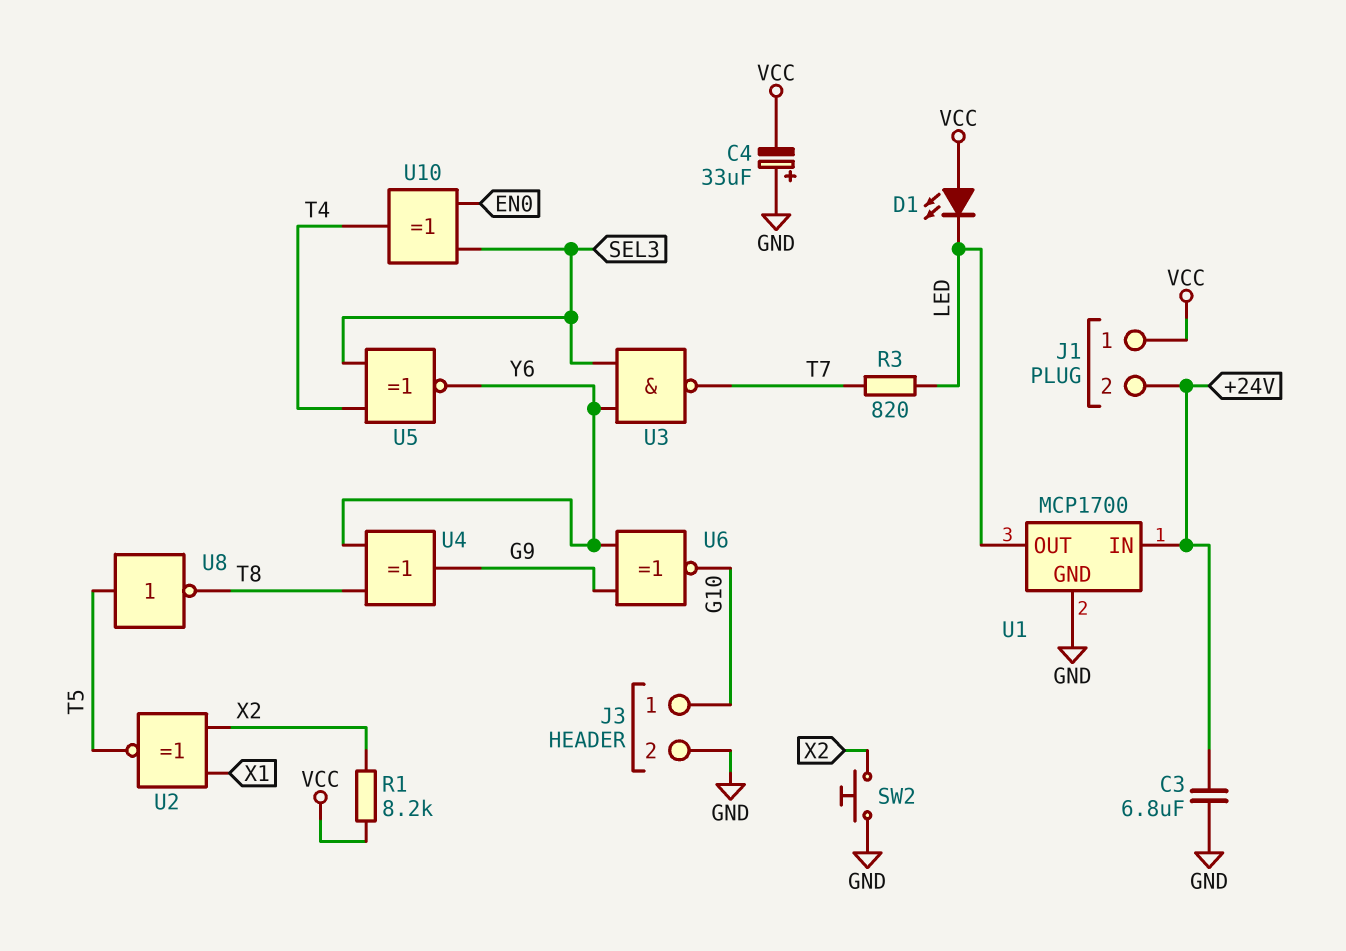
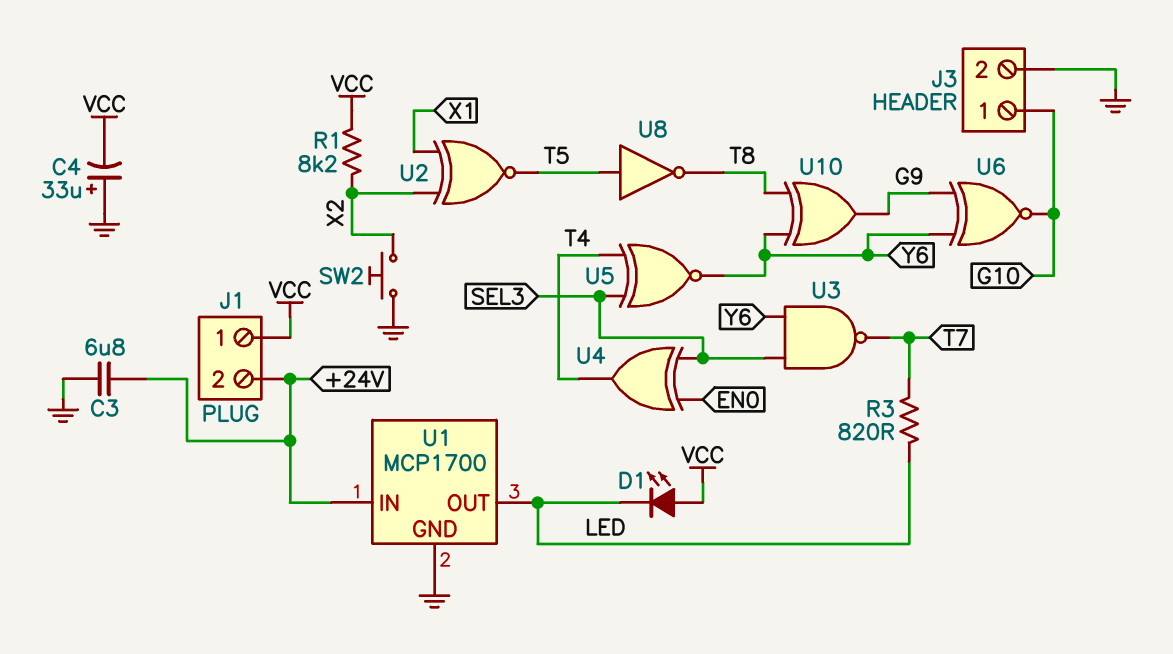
U4: XOR (in T8, in Y6, out G9) -> XOR (in EN0, in SEL3, out T4)
U10: XOR (in EN0, in SEL3, out T4) -> XOR (in T8, in Y6, out G9)

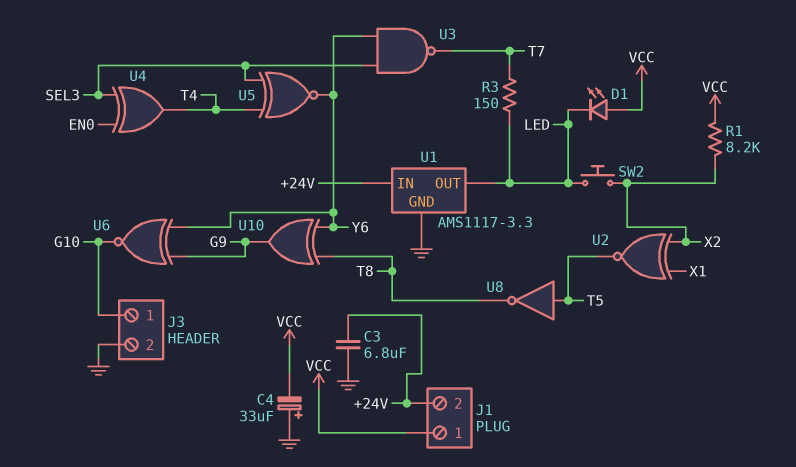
R3: 820 (LED, T7) -> 150 (LED, T7)
SW2: button (GND, X2) -> button (LED, X2)
U1: MCP1700 -> AMS1117-3.3

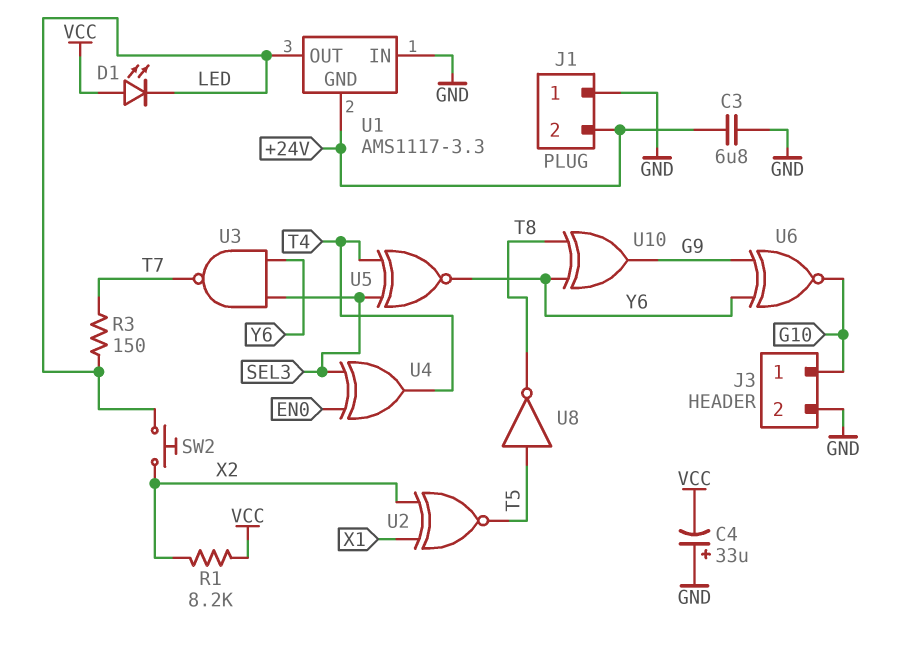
J1 pin 1: VCC -> GND
U1 pin GND: GND -> +24V
U1 pin IN: +24V -> GND

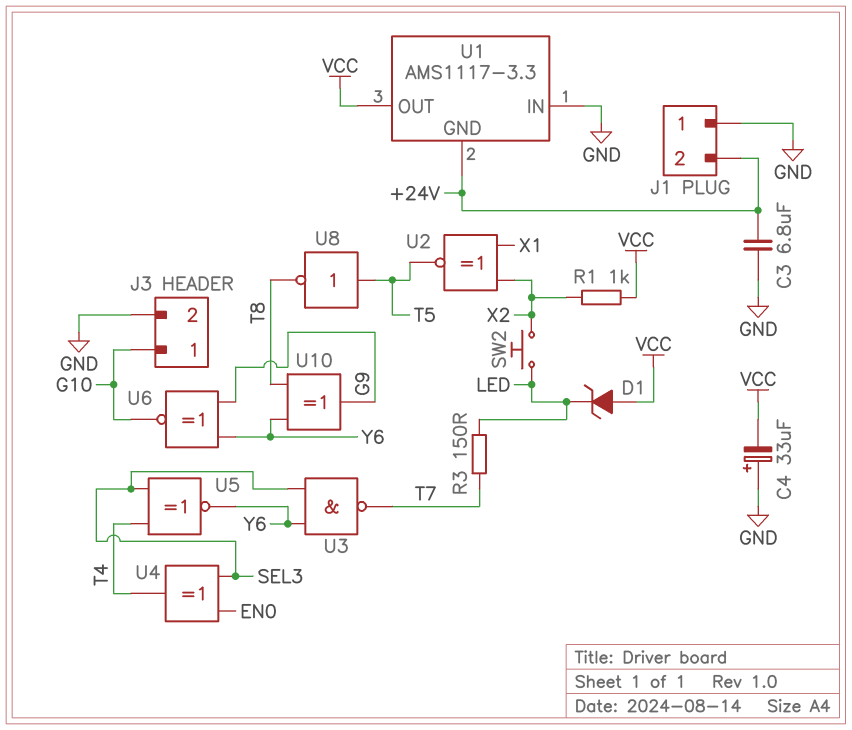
D1: LED (A VCC, K LED) -> zener (A VCC, K LED)
R1: 8.2k (VCC, X2) -> 1k (VCC, X2)
U1 pin OUT: LED -> VCC

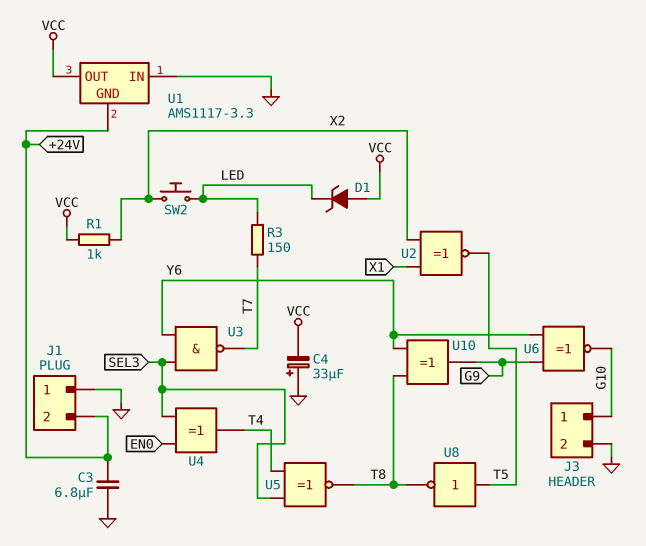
U5: XNOR (in SEL3, in T4, out Y6) -> XNOR (in SEL3, in T4, out T8)

